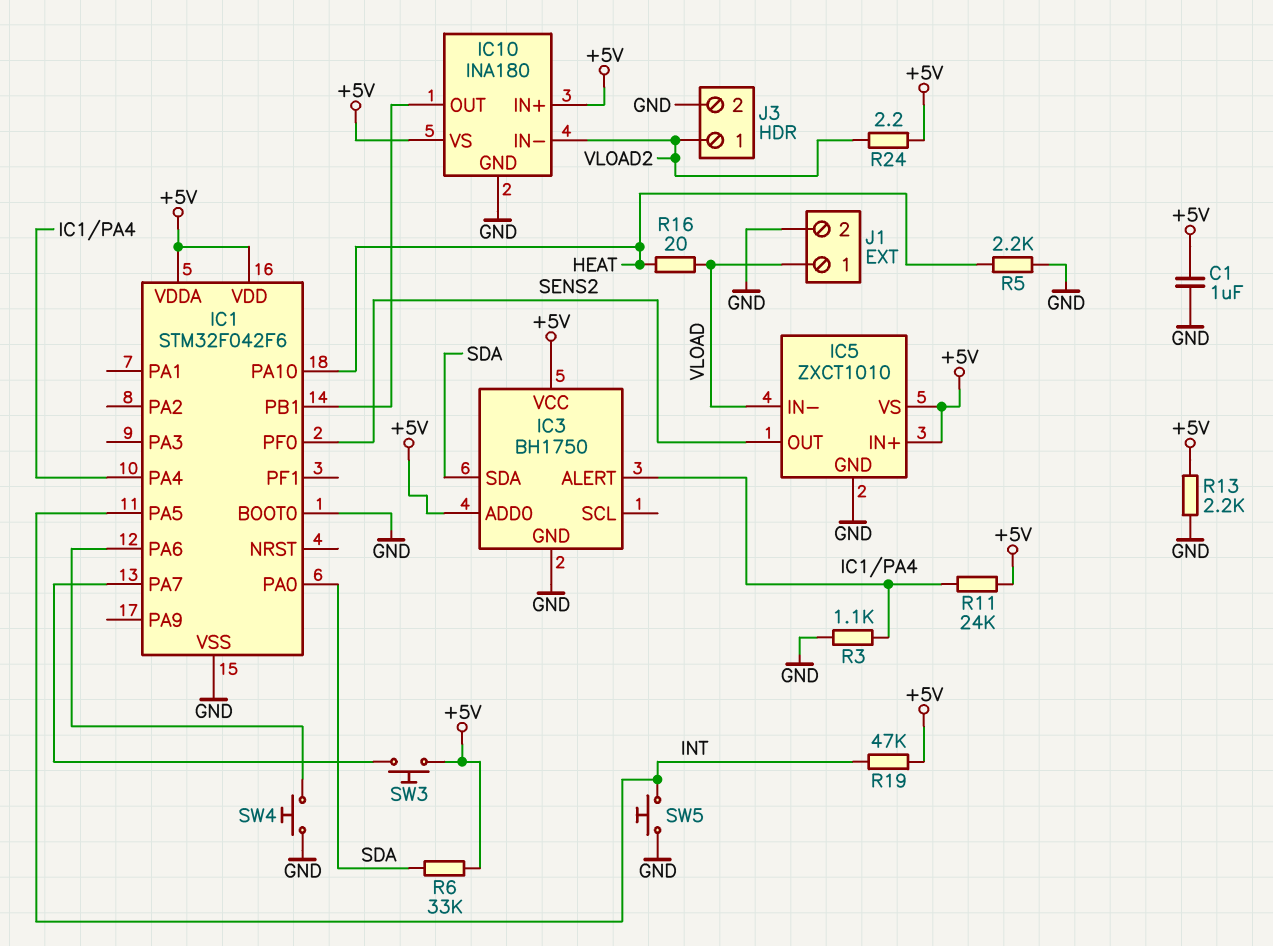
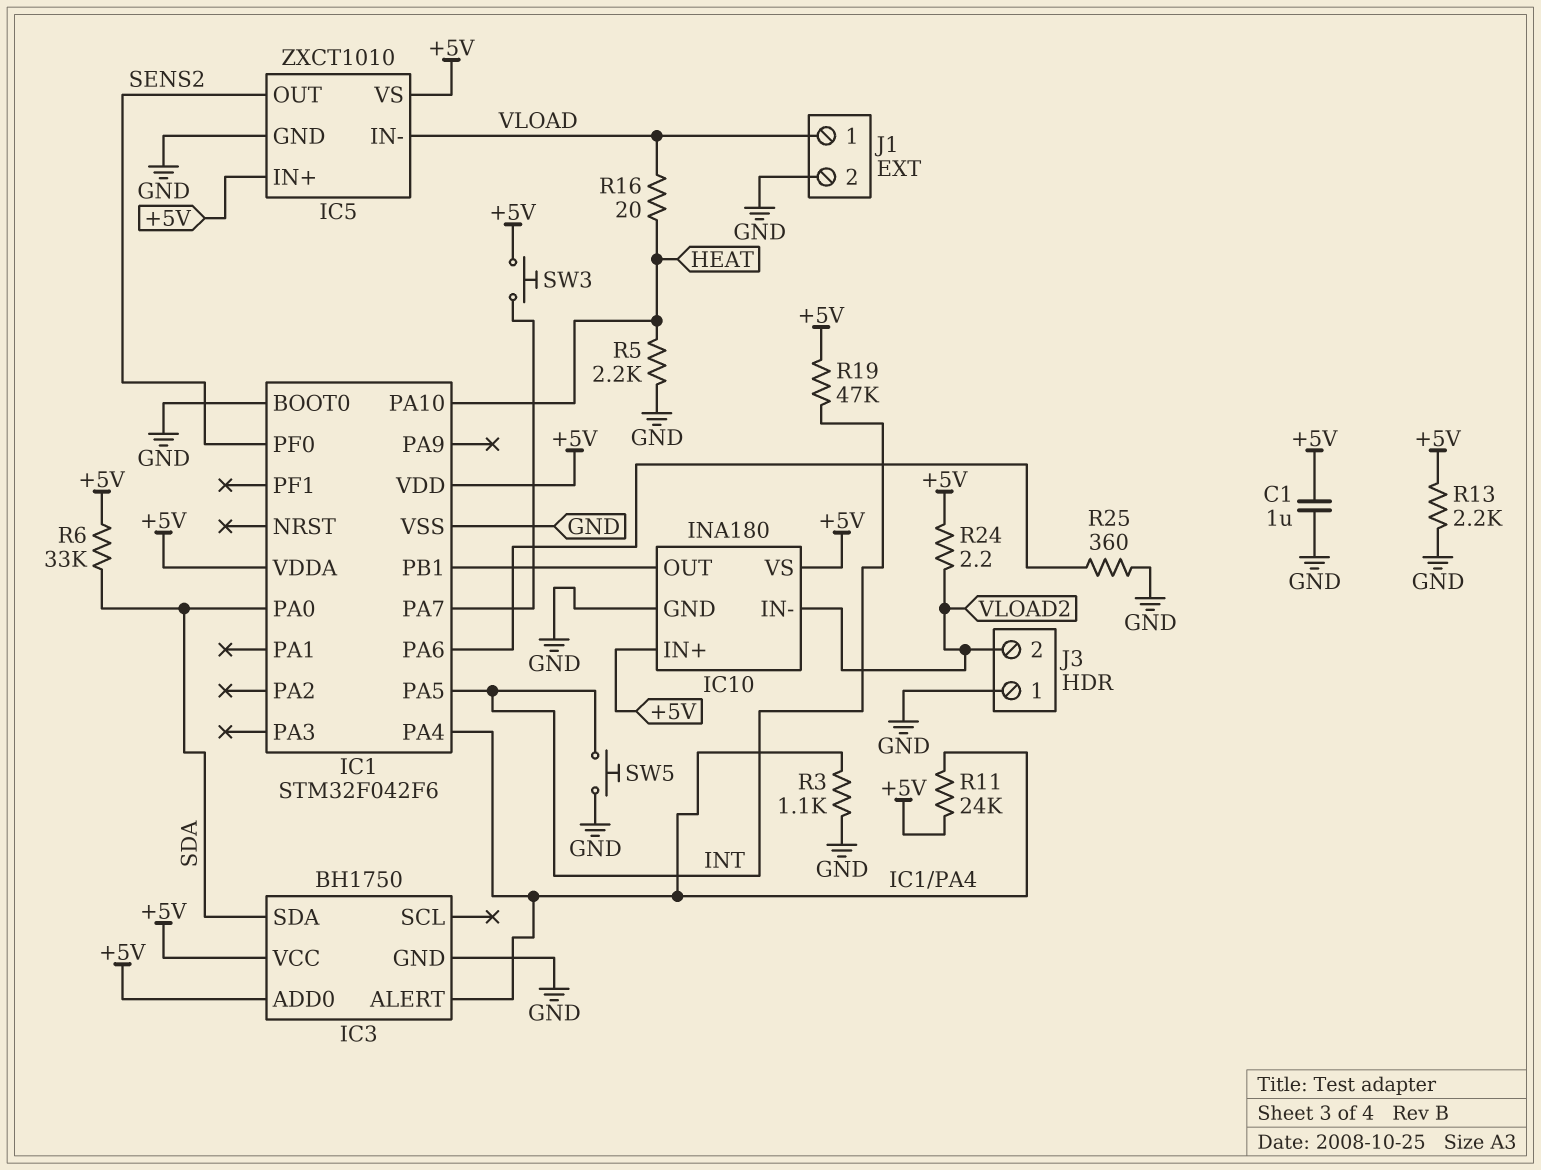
J3 pin 1: VLOAD2 -> GND
J3 pin 2: GND -> VLOAD2
R25: none -> 360 (GND, IC1/PA6)
SW4: button (GND, IC1/PA6) -> none

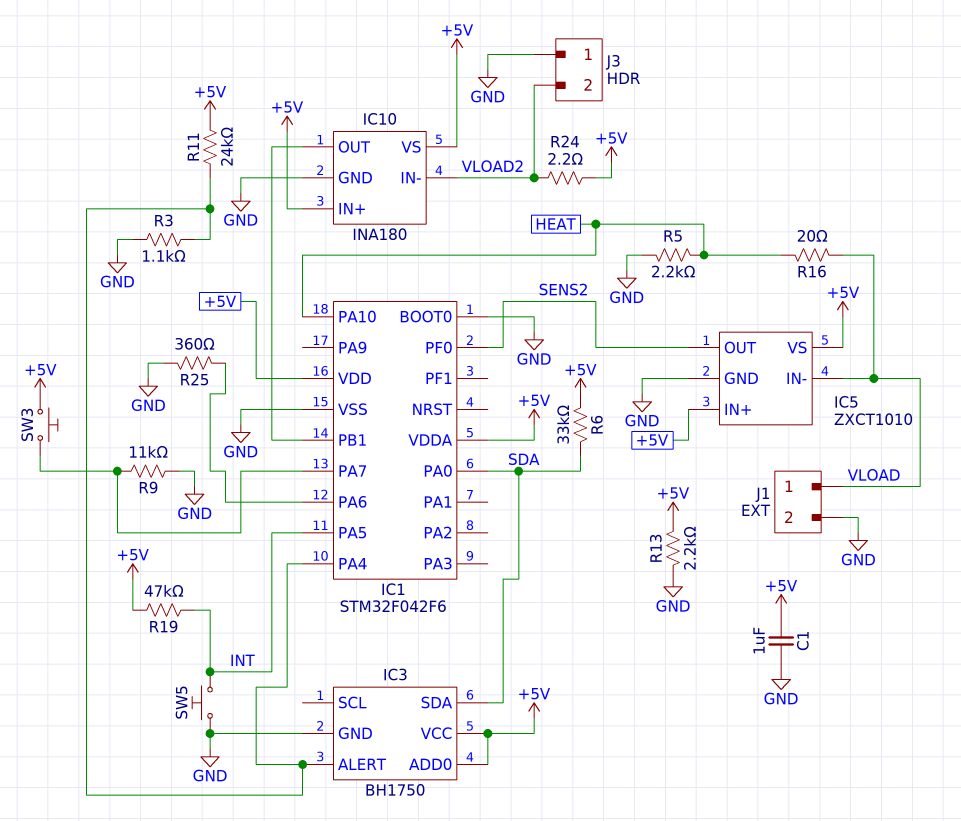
R9: none -> 11k (GND, IC1/PA7)

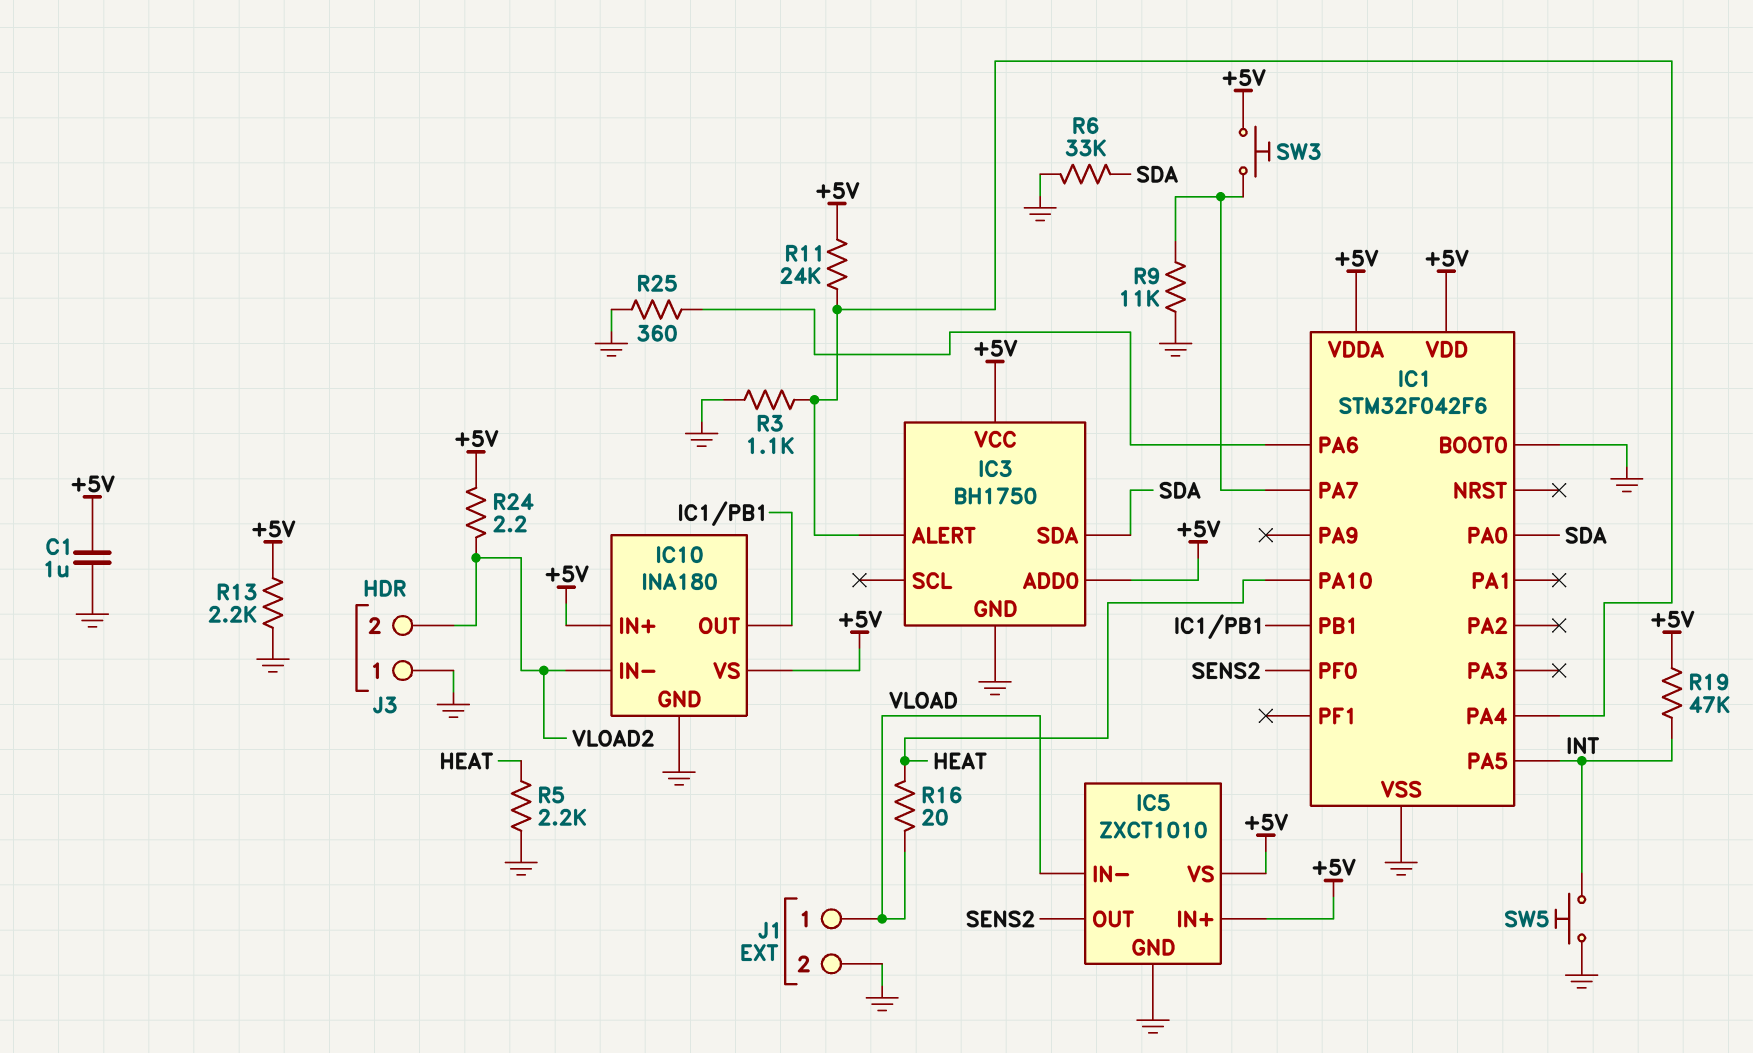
R6: 33k (+5V, SDA) -> 33k (GND, SDA)

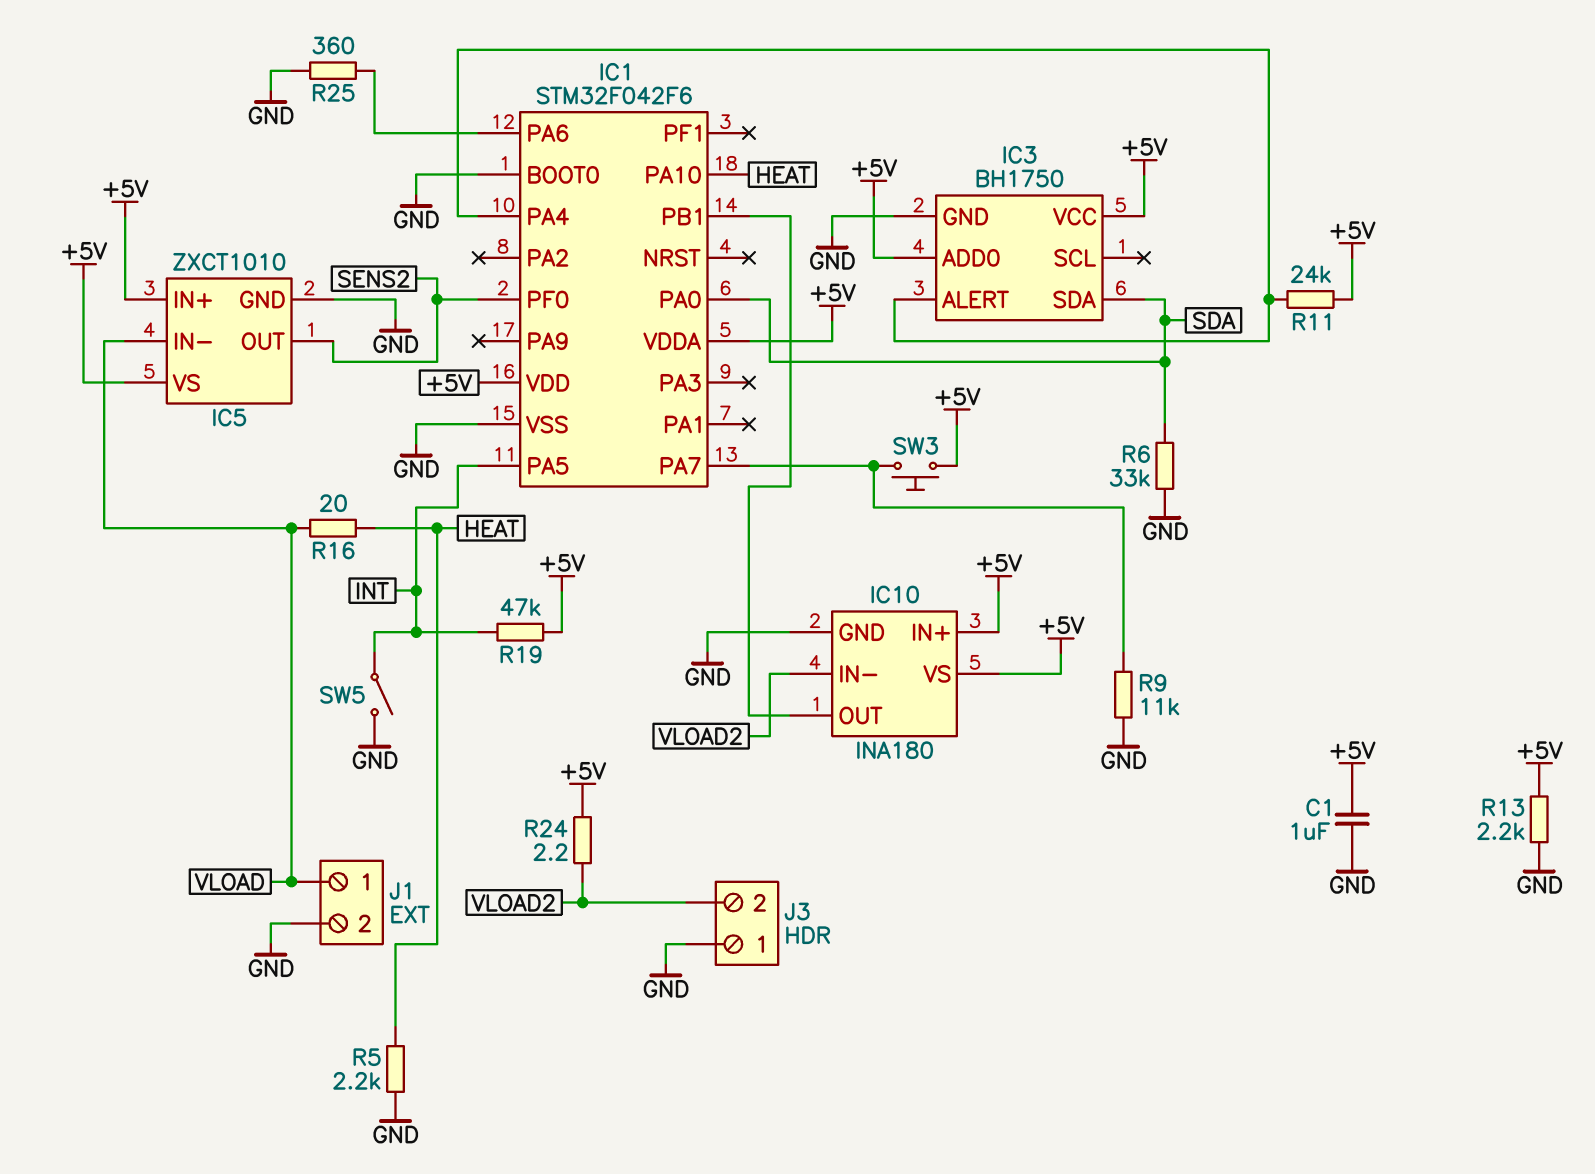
R3: 1.1k (GND, IC1/PA4) -> none
SW5: button (GND, INT) -> switch (GND, INT)

